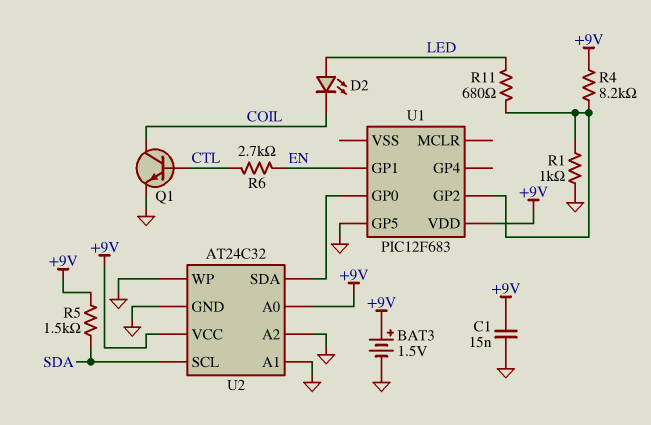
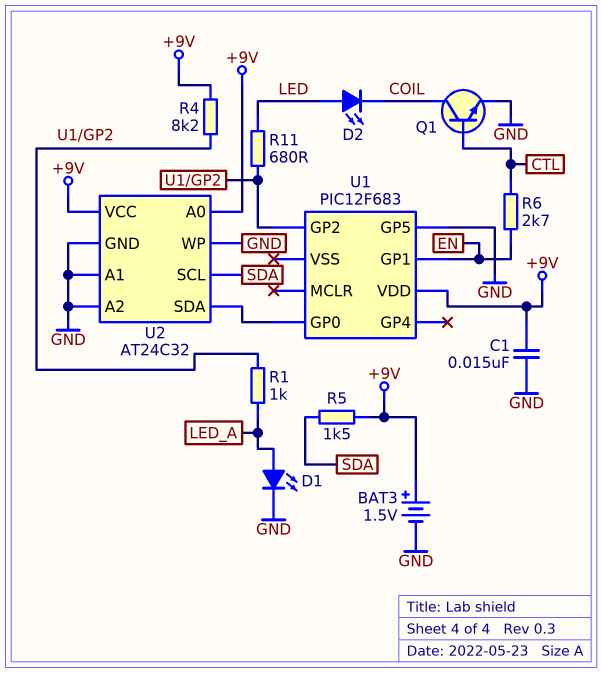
D1: none -> LED (A LED_A, K GND)
R1: 1k (GND, U1/GP2) -> 1k (LED_A, U1/GP2)

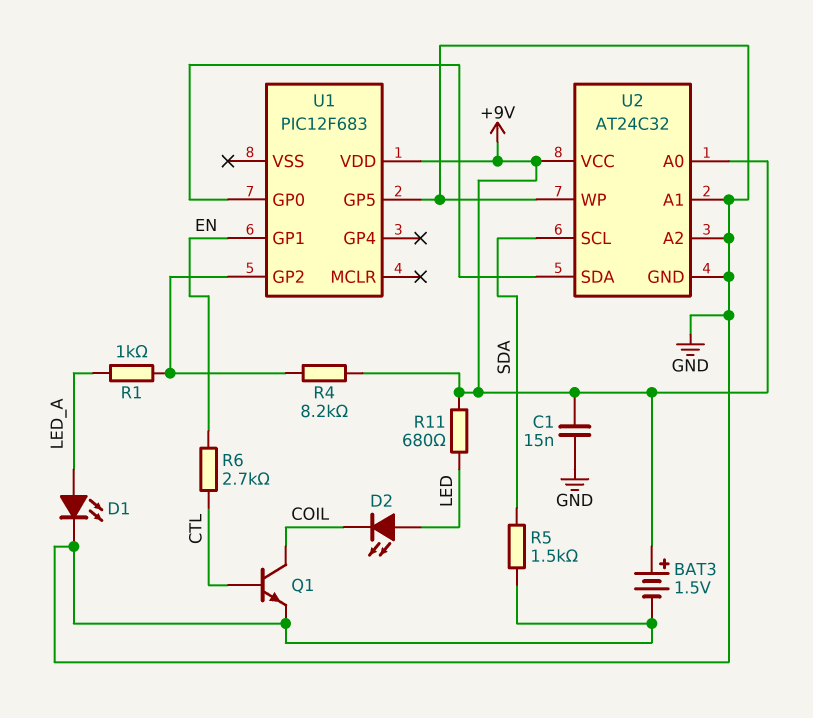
R5: 1.5k (+9V, SDA) -> 1.5k (GND, SDA)
R11: 680 (LED, U1/GP2) -> 680 (+9V, LED)

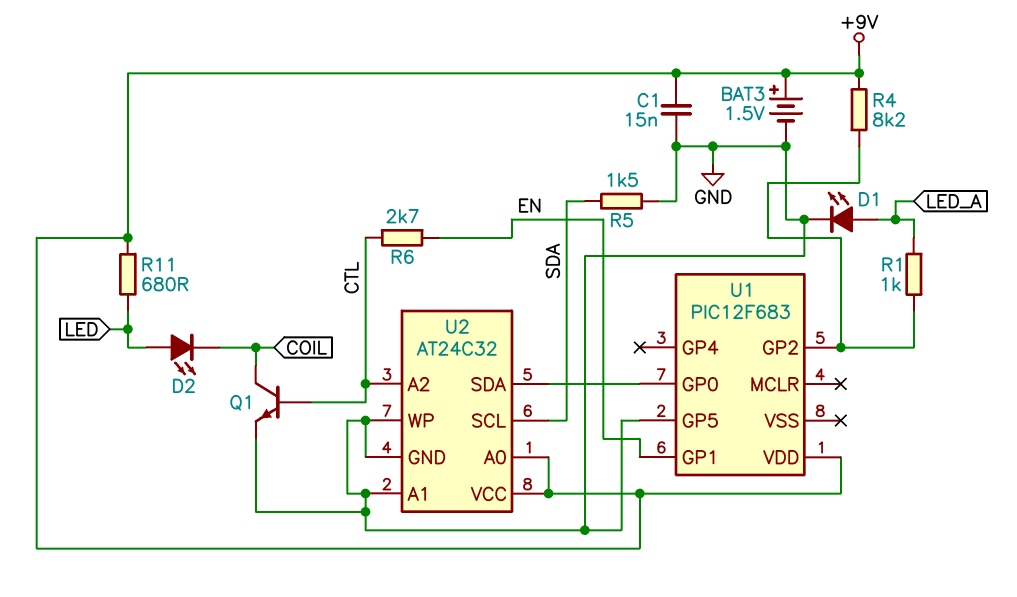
U2 pin A2: GND -> CTL

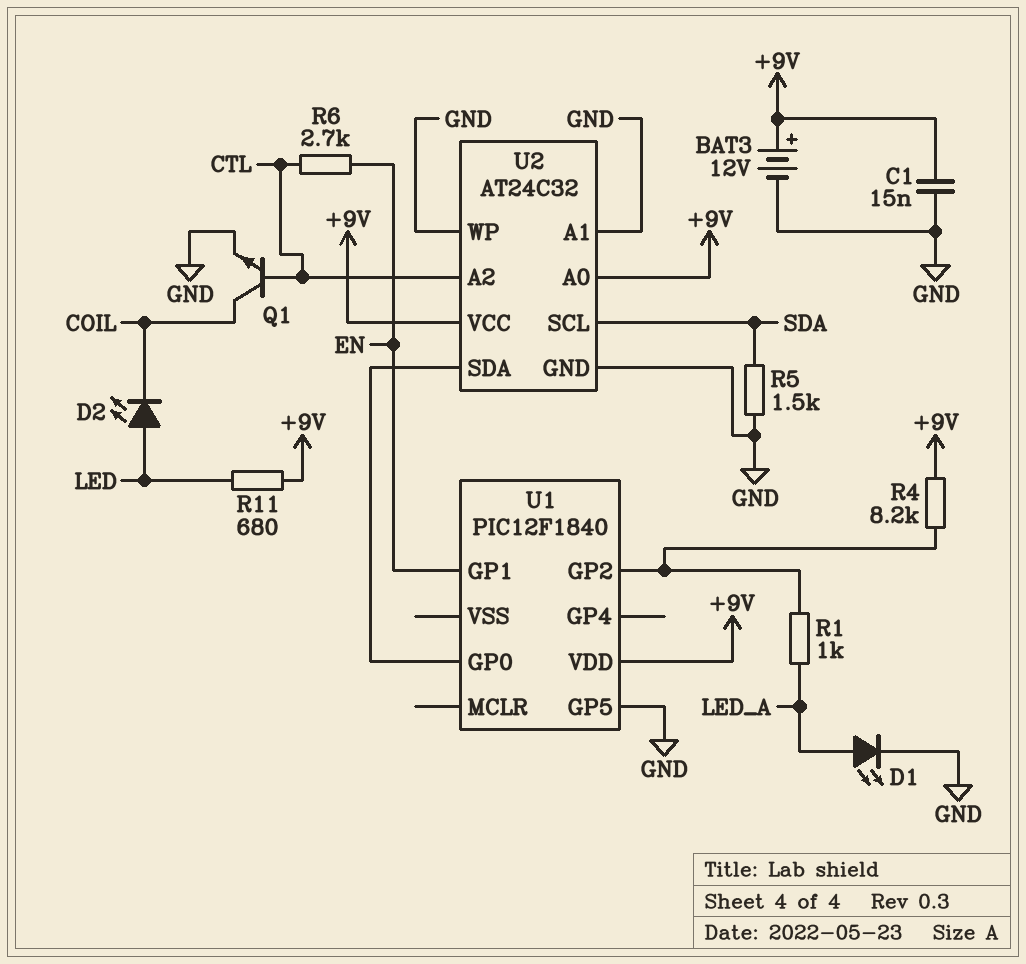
BAT3: 1.5V (plus +9V, minus GND) -> 12V (plus +9V, minus GND)
U1: PIC12F683 -> PIC12F1840

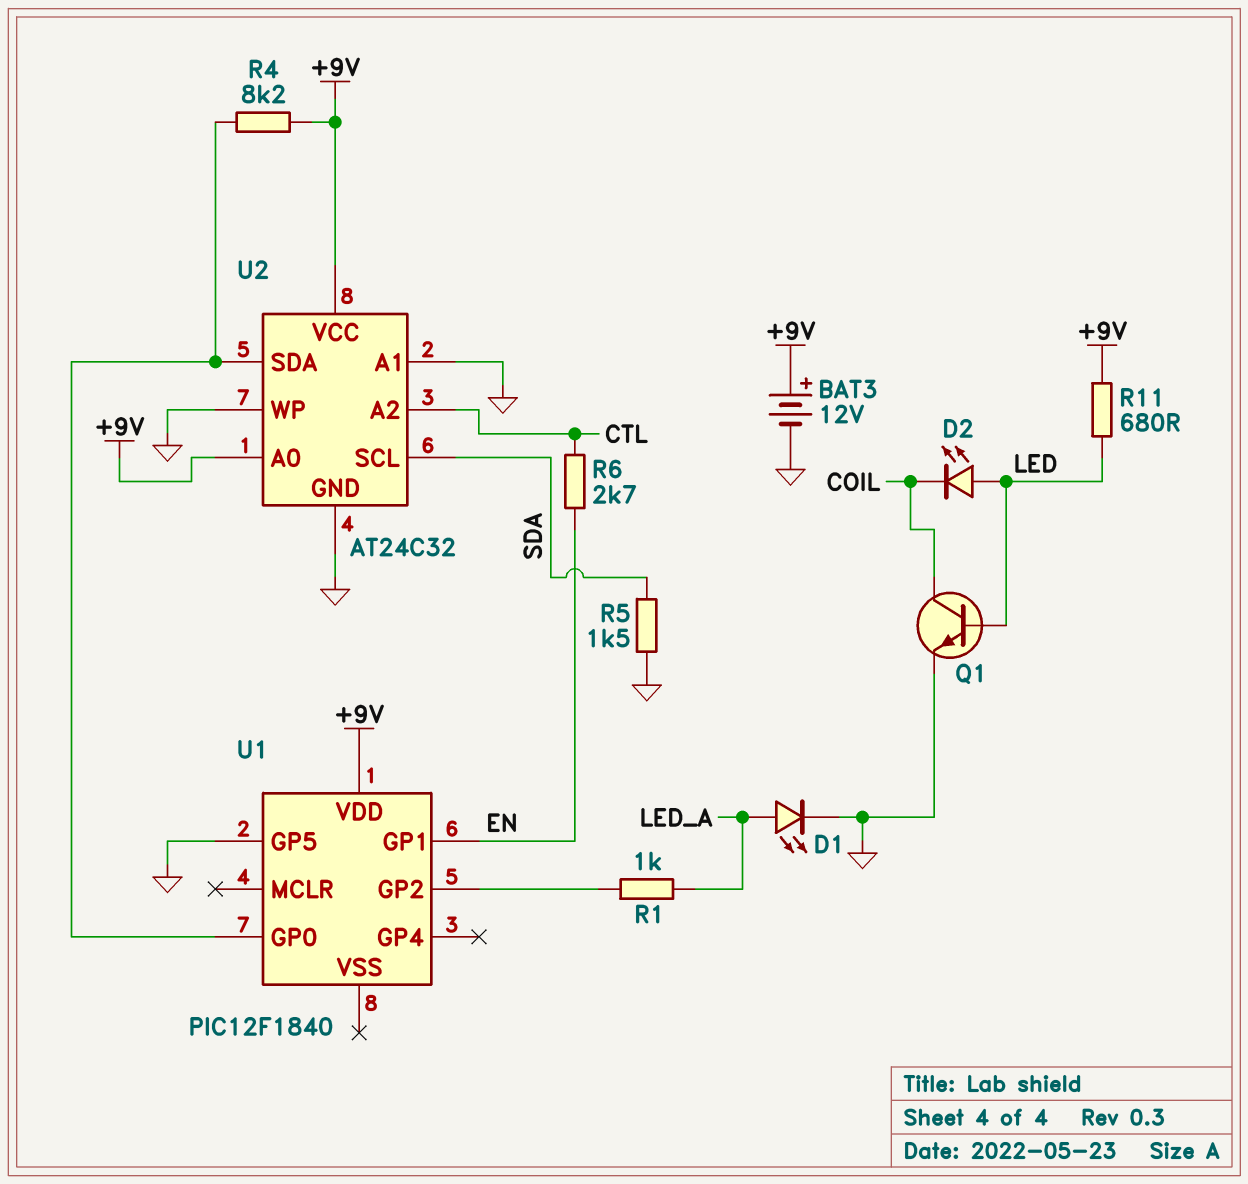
C1: 15nF (+9V, GND) -> none
Q1: NPN (B CTL, C COIL, E GND) -> NPN (B LED, C COIL, E GND)
R4: 8.2k (+9V, U1/GP2) -> 8.2k (+9V, U1/GP0)

